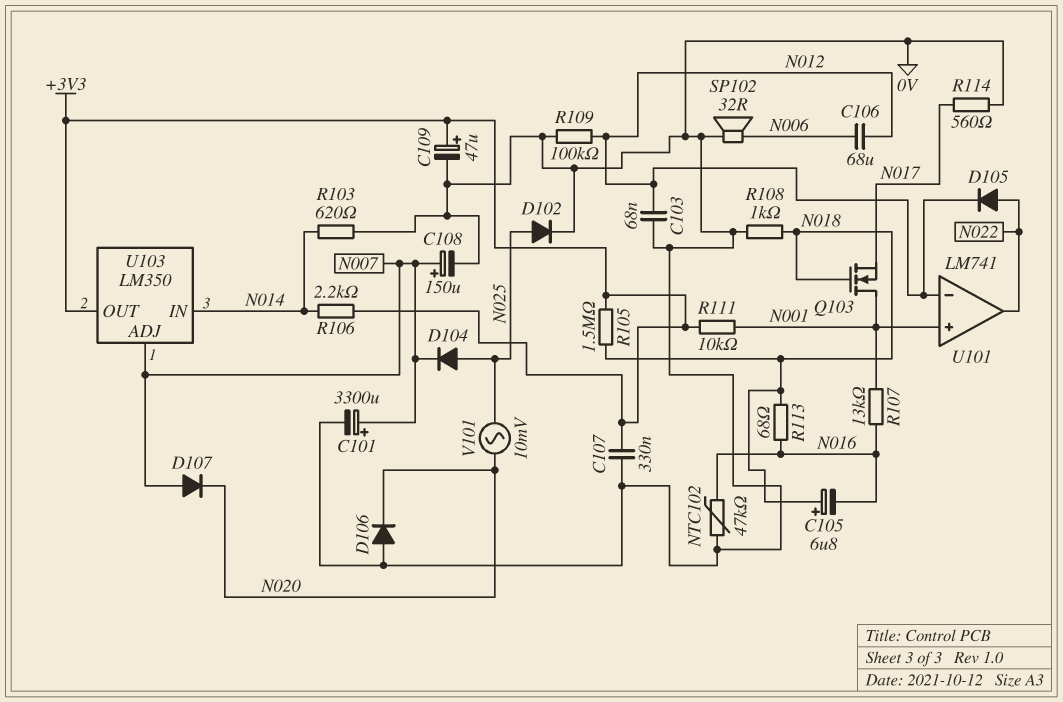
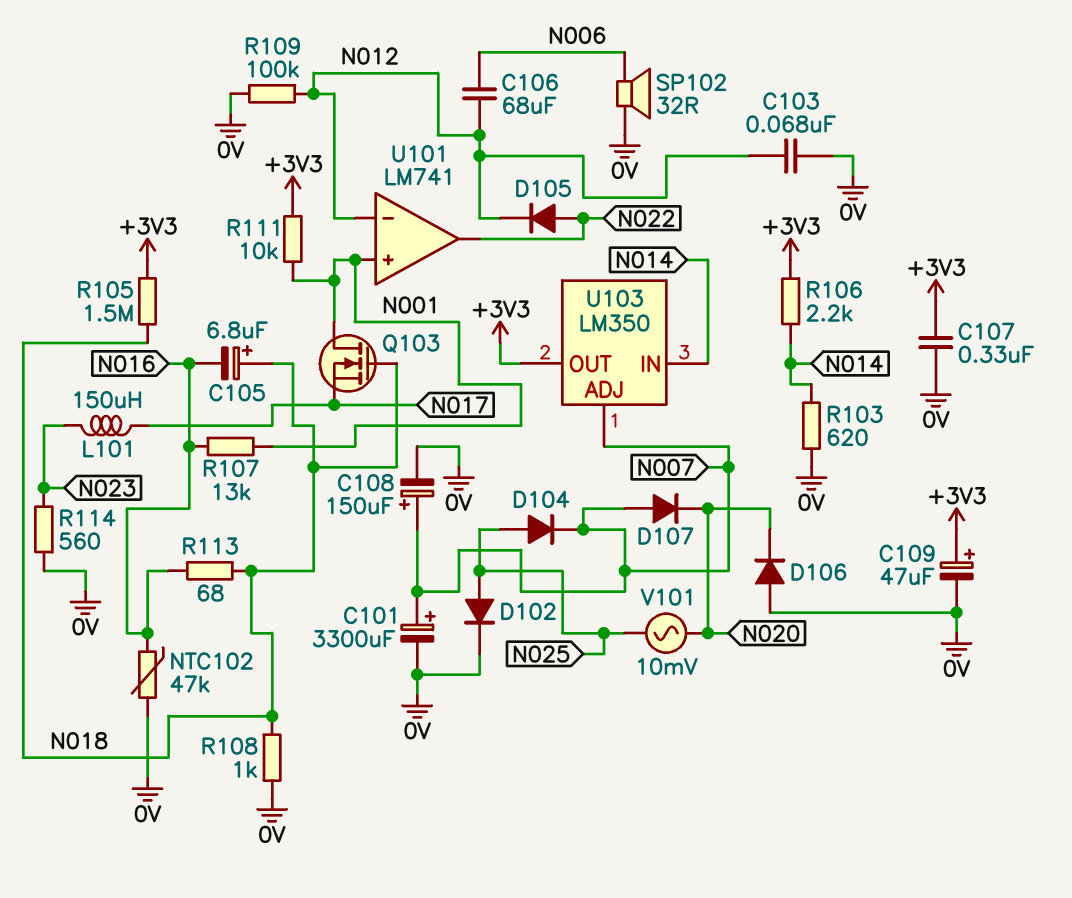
L101: none -> 150uH (N017, N023)
R114: 560 (0V, N017) -> 560 (0V, N023)

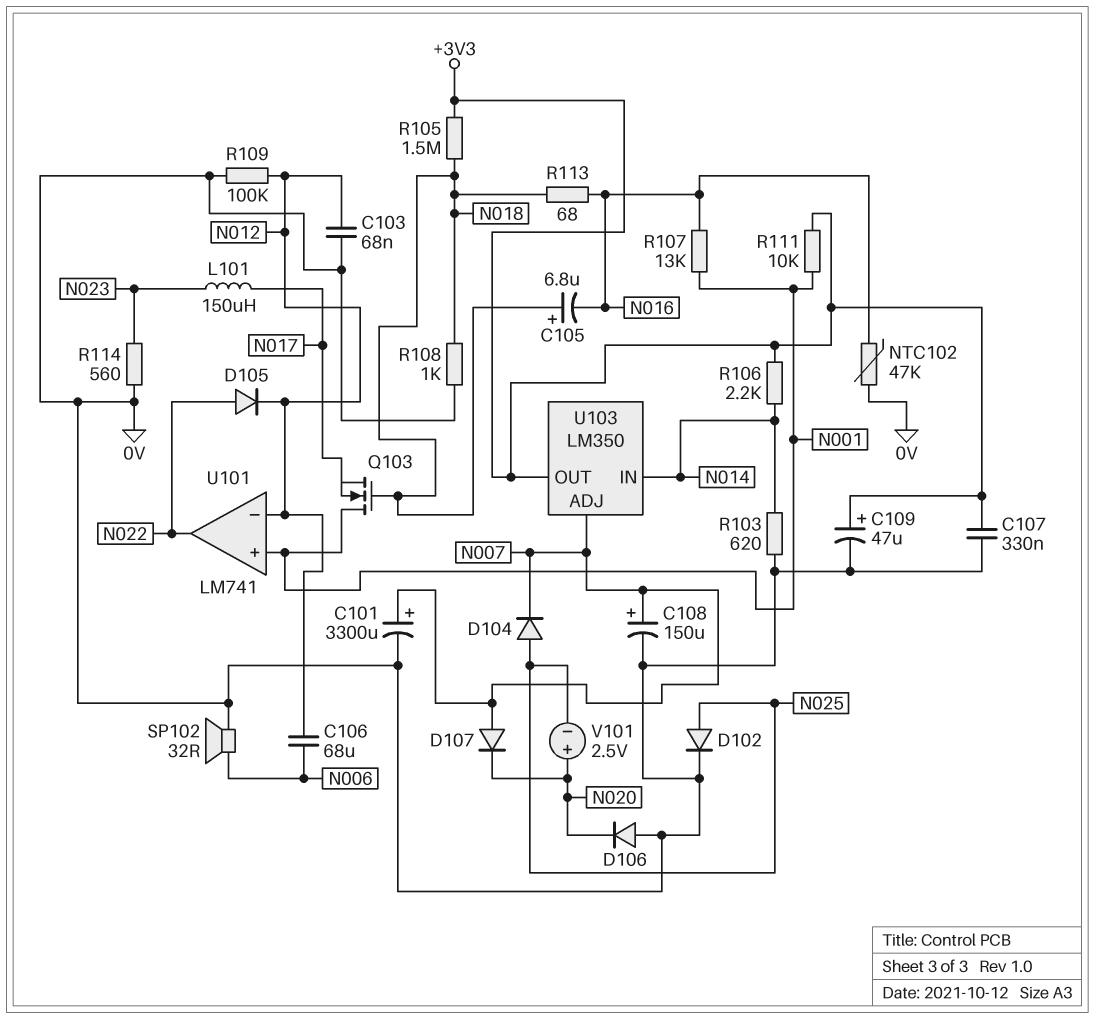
V101: AC 10mV (N020, N025) -> 2.5V (plus N020, minus N025)

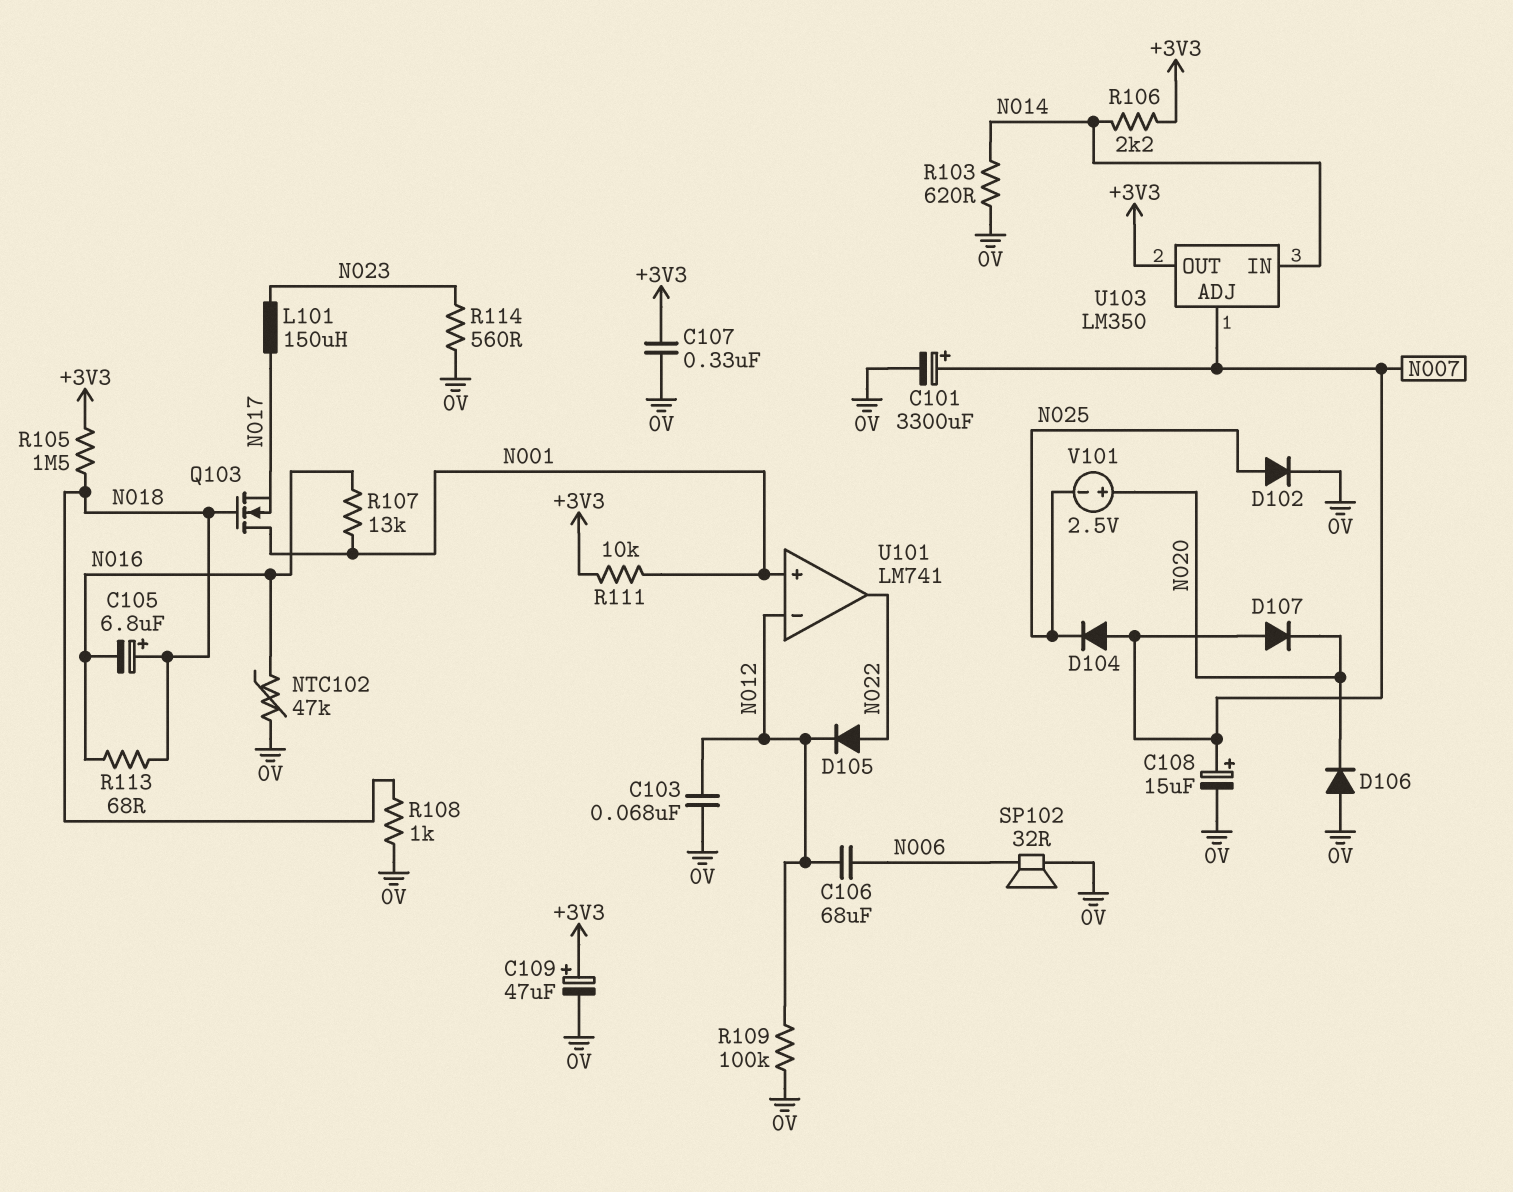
C108: 150uF (plus N007, minus 0V) -> 15uF (plus N007, minus 0V)
D104: diode (A N025, K N007) -> diode (A N007, K N025)

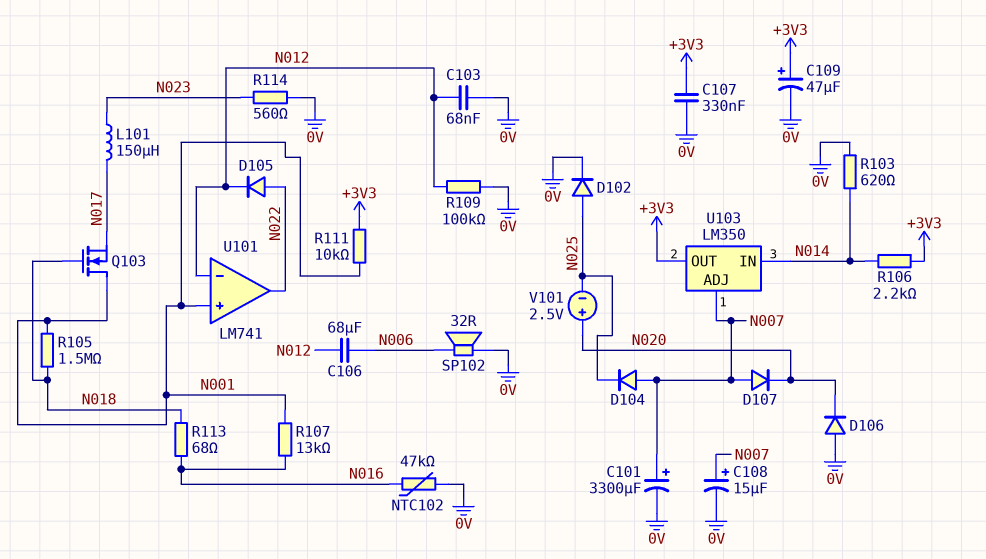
C105: 6.8uF (plus N018, minus N016) -> none
R105: 1.5M (+3V3, N018) -> 1.5M (N001, N018)
R108: 1k (0V, N018) -> none

